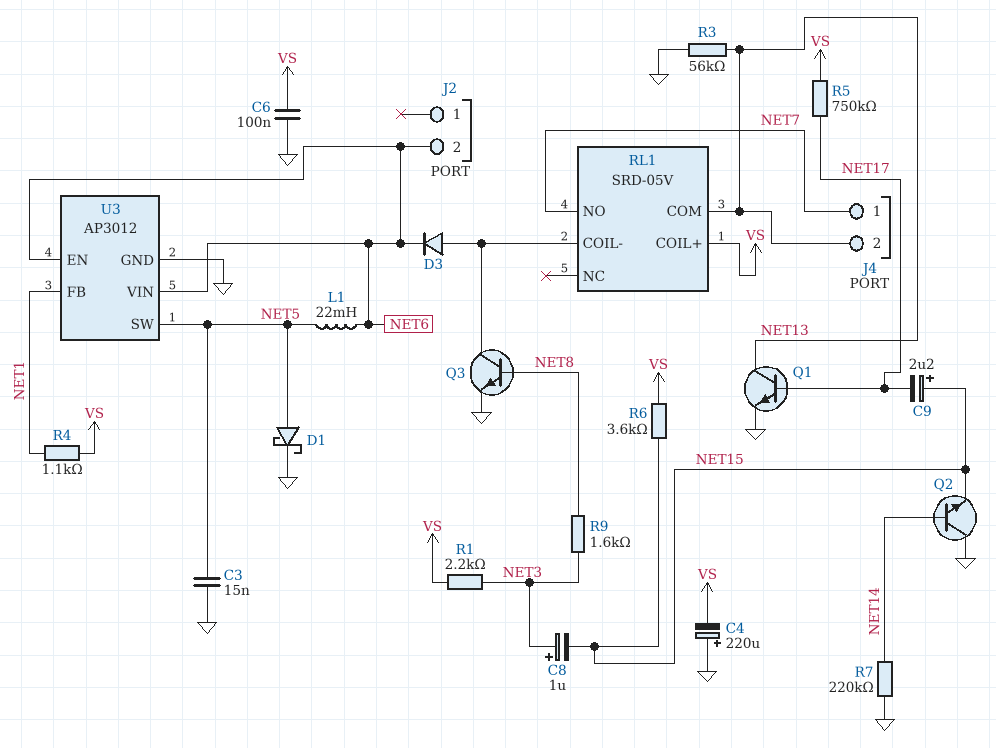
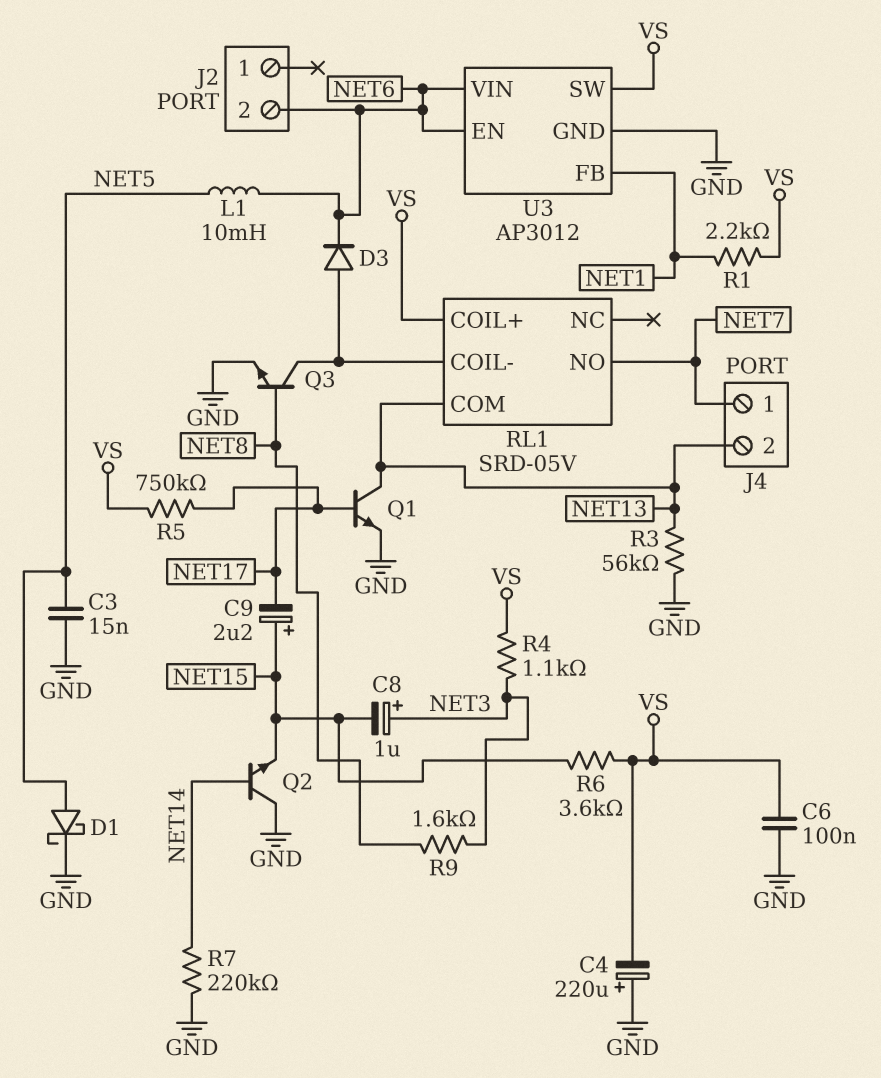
L1: 22mH (NET5, NET6) -> 10mH (NET5, NET6)
R1: 2.2k (NET3, VS) -> 2.2k (NET1, VS)
R4: 1.1k (NET1, VS) -> 1.1k (NET3, VS)
U3 pin SW: NET5 -> VS

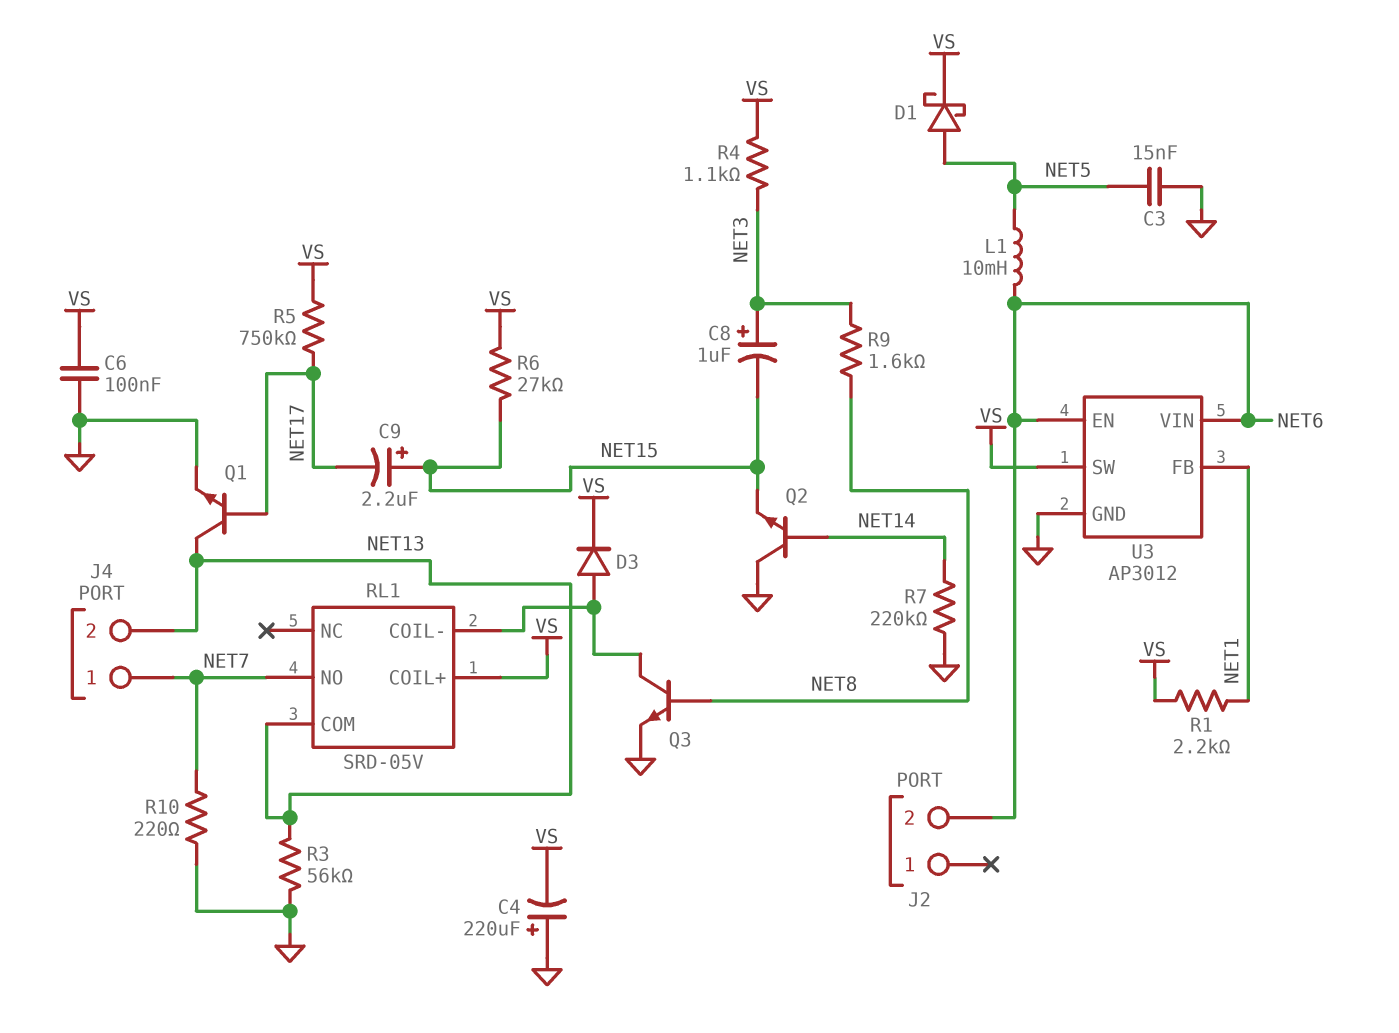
D1: schottky (A NET5, K GND) -> schottky (A NET5, K VS)
D3: diode (A RL1/COIL-, K NET6) -> diode (A RL1/COIL-, K VS)
R6: 3.6k (NET15, VS) -> 27k (NET15, VS)
R10: none -> 220 (GND, NET7)

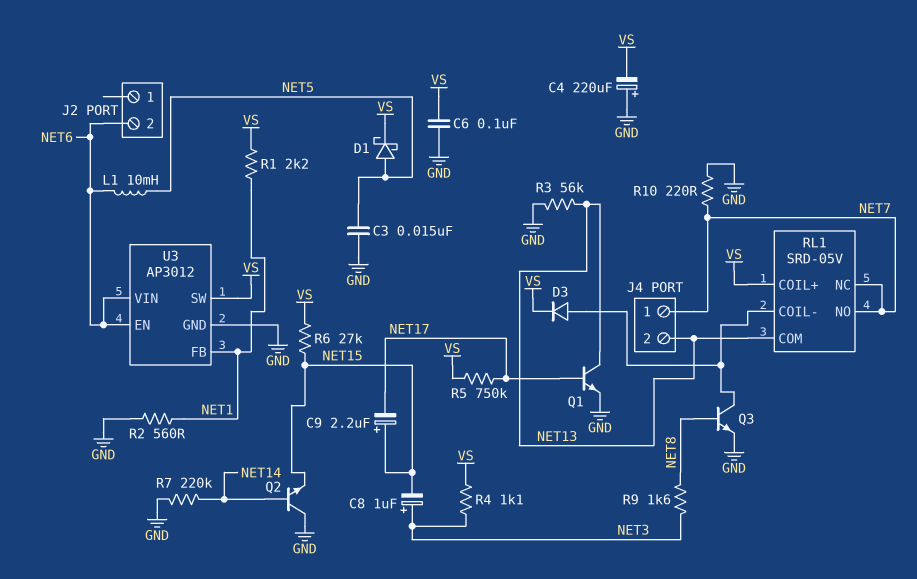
R2: none -> 560 (GND, NET1)
RL1 pin NC: none -> NET7

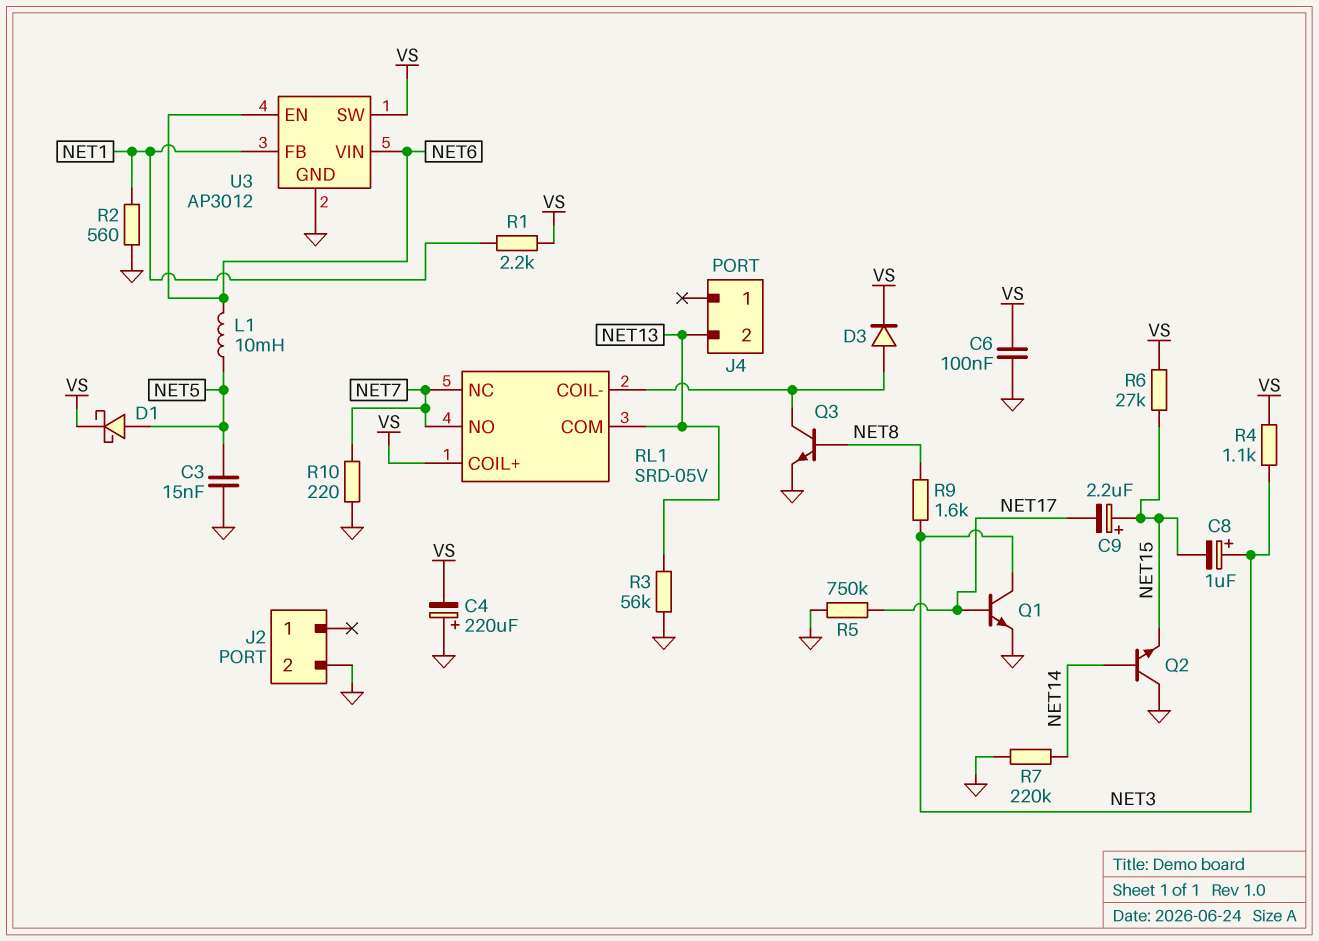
J2 pin 2: NET6 -> GND
J4 pin 1: NET7 -> none
Q1: NPN (B NET17, C NET13, E GND) -> NPN (B NET17, C NET3, E GND)
R5: 750k (NET17, VS) -> 750k (GND, NET17)

